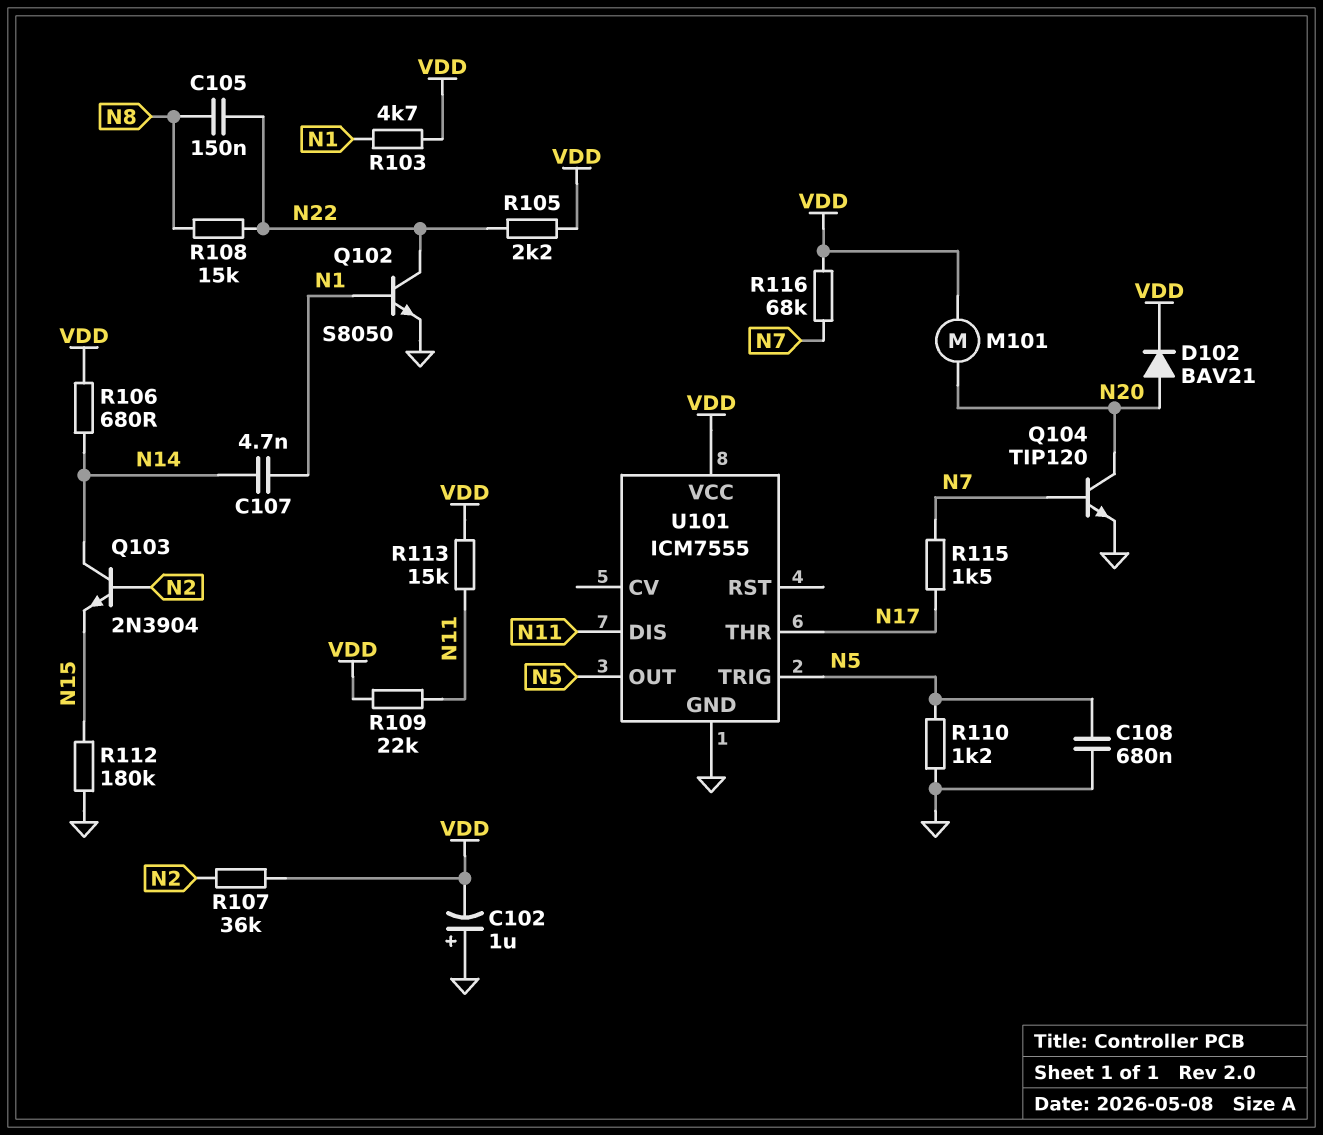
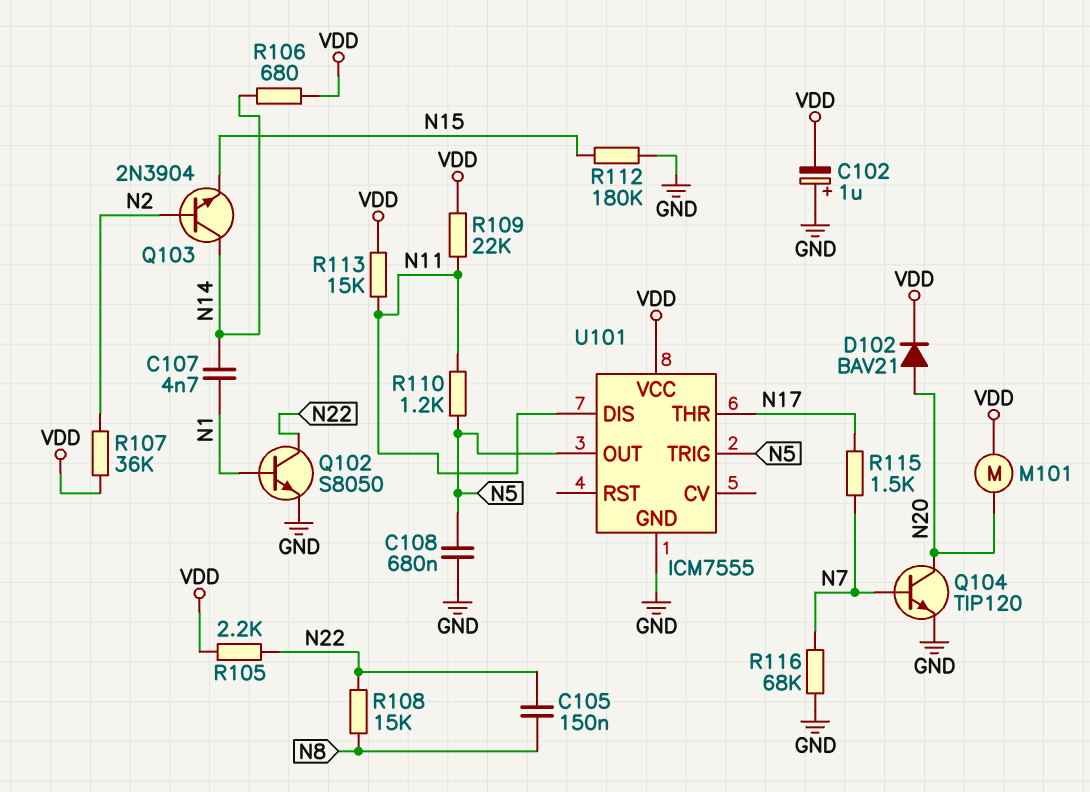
R103: 4.7k (N1, VDD) -> none
R110: 1.2k (GND, N5) -> 1.2k (N5, N11)
R116: 68k (N7, VDD) -> 68k (GND, N7)

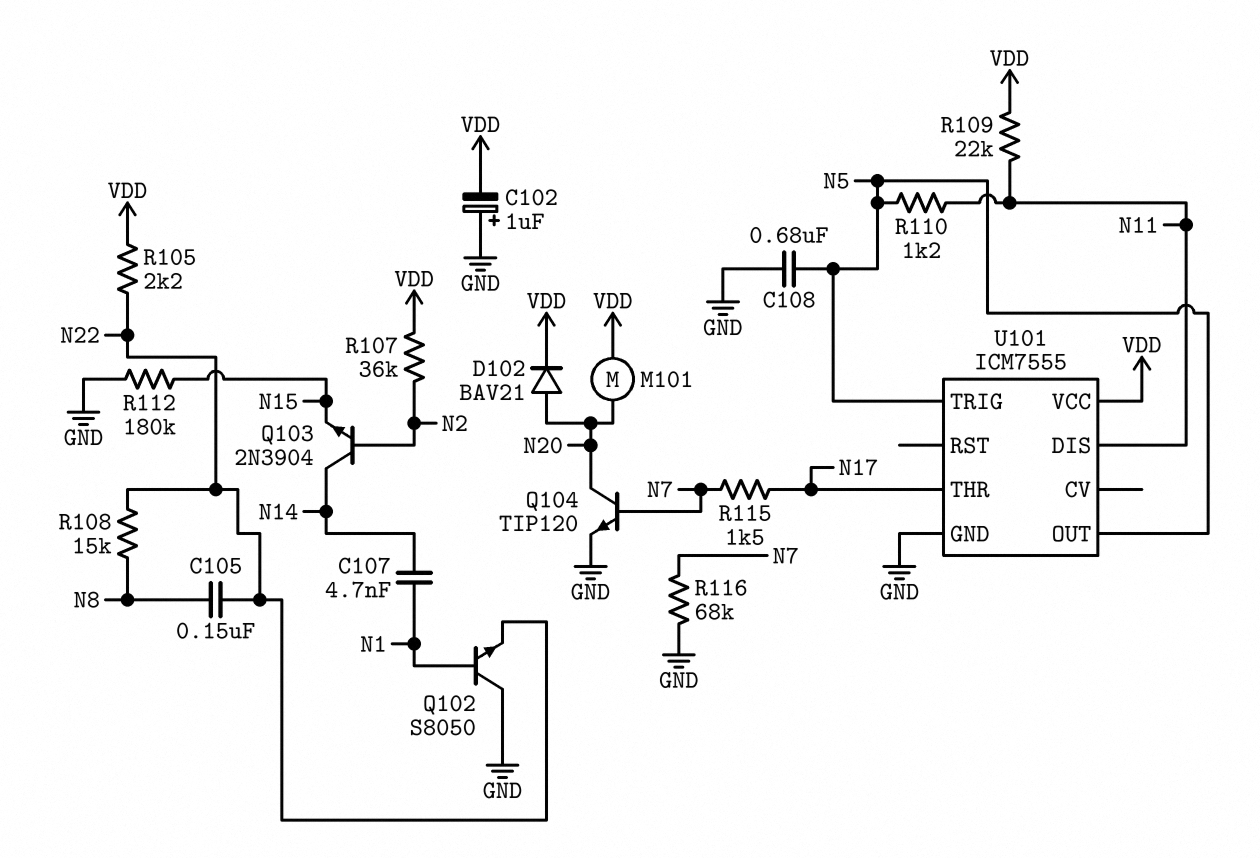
Q102: NPN S8050 (B N1, C N22, E GND) -> NPN S8050 (B N1, C GND, E N22)
R106: 680 (N14, VDD) -> none
R113: 15k (N11, VDD) -> none

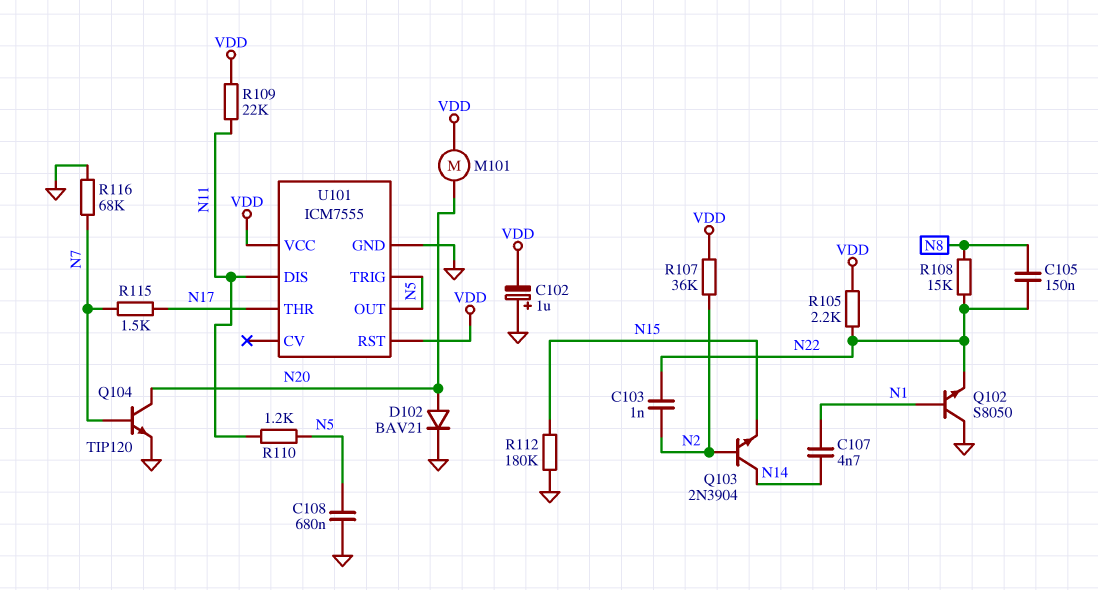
C103: none -> 1nF (N2, N22)
D102: diode BAV21 (A N20, K VDD) -> diode BAV21 (A N20, K GND)
U101 pin RST: none -> VDD

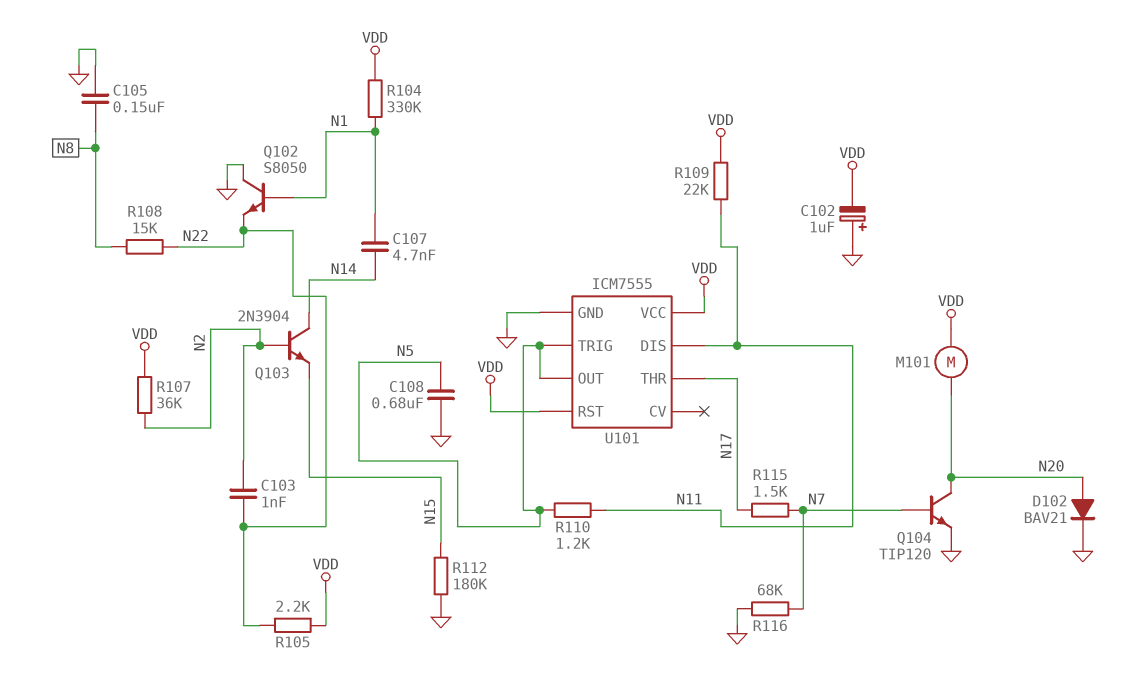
C105: 150nF (N8, N22) -> 150nF (GND, N8)
R104: none -> 330k (N1, VDD)

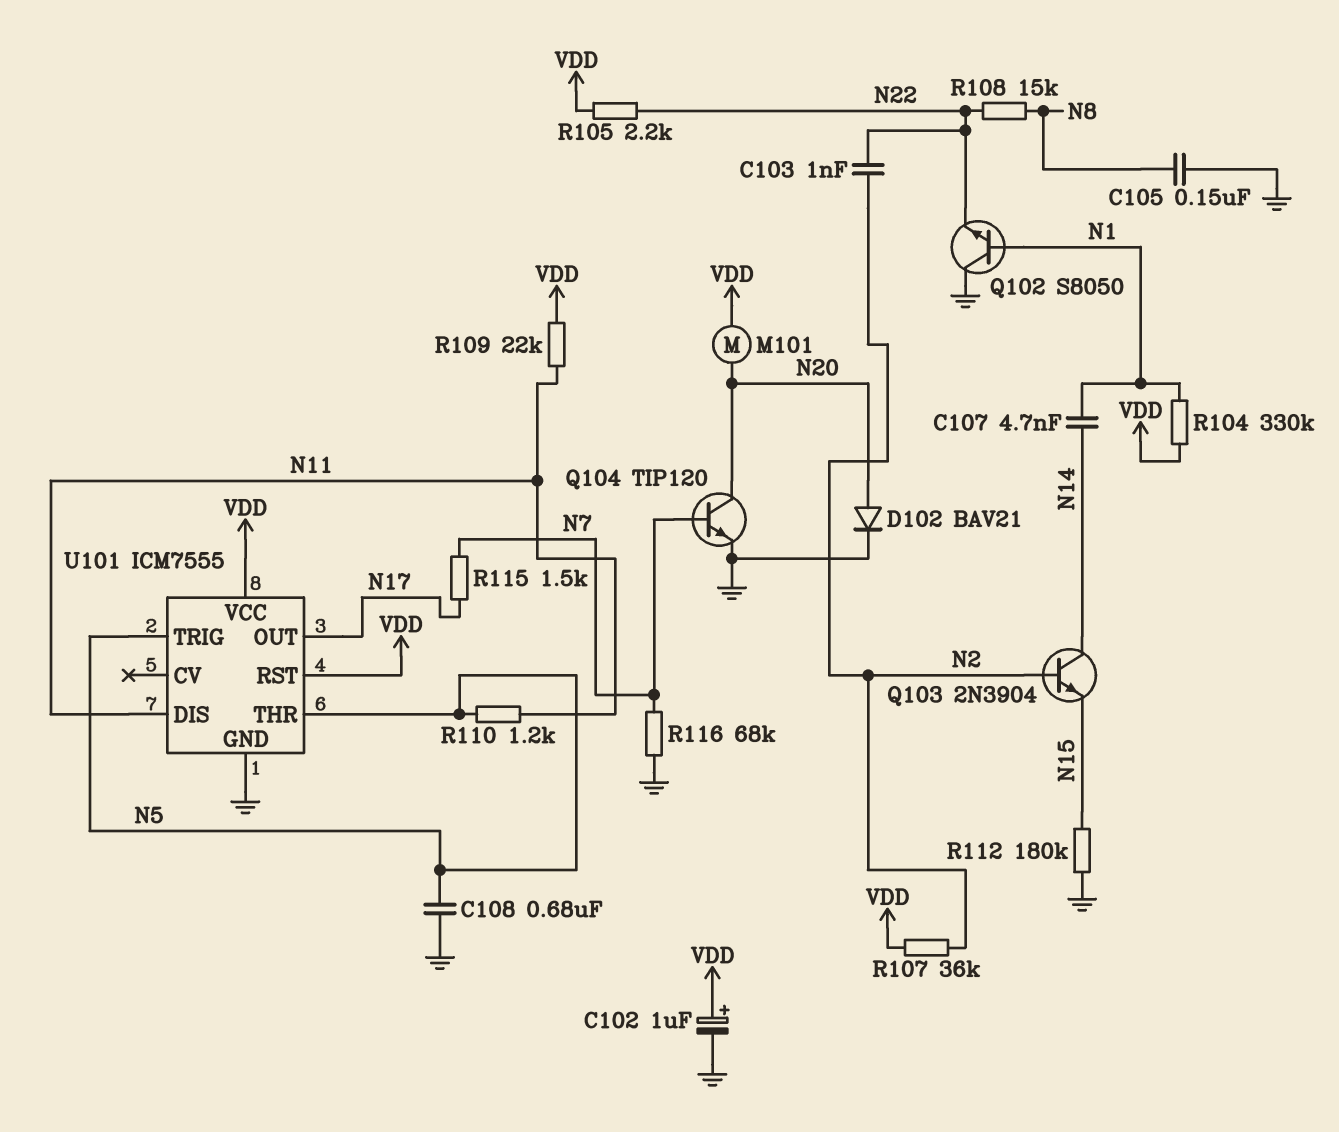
C102: 1uF (plus GND, minus VDD) -> 1uF (plus VDD, minus GND)
U101 pin OUT: N5 -> N17
U101 pin THR: N17 -> N5

